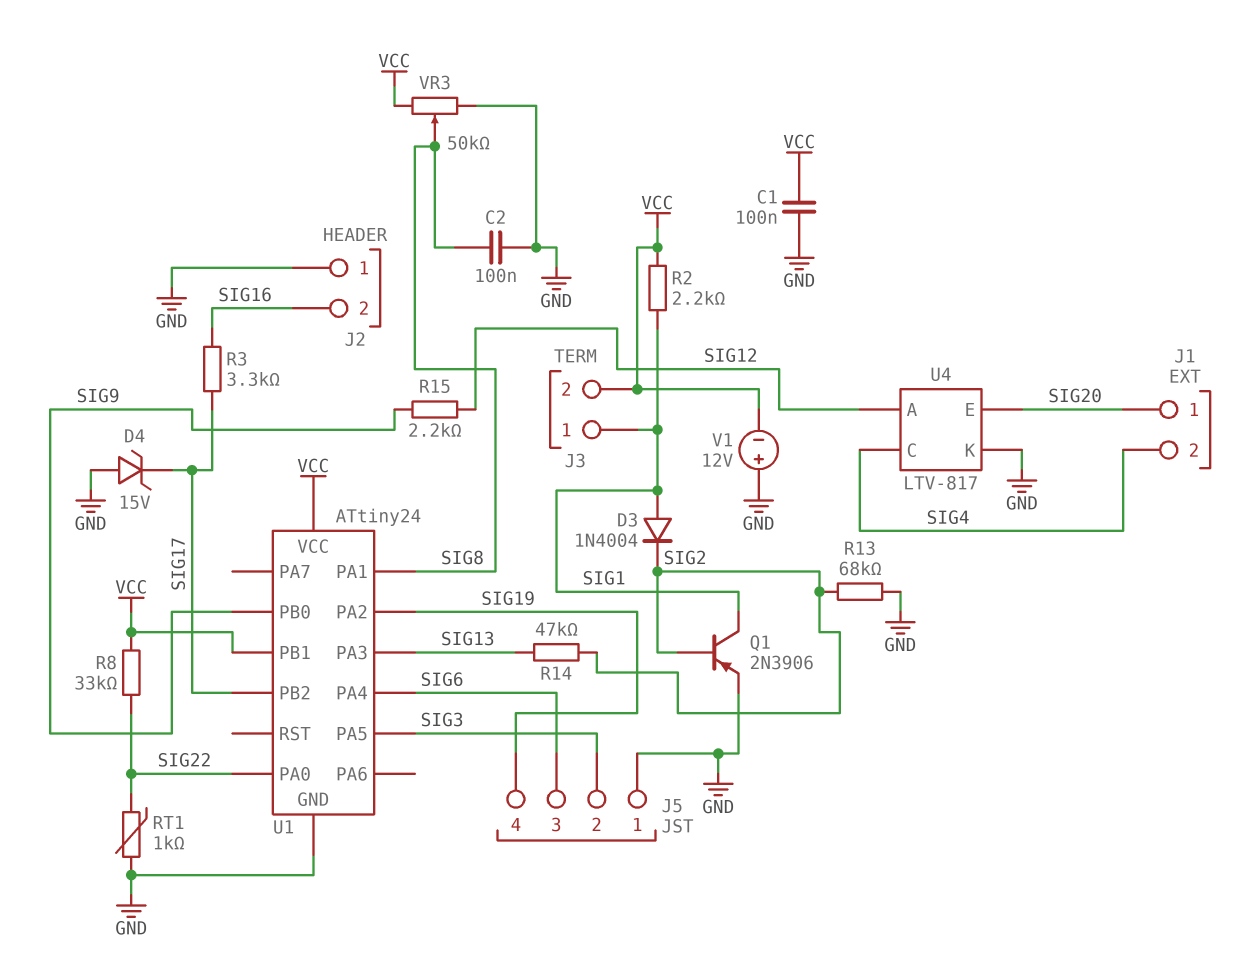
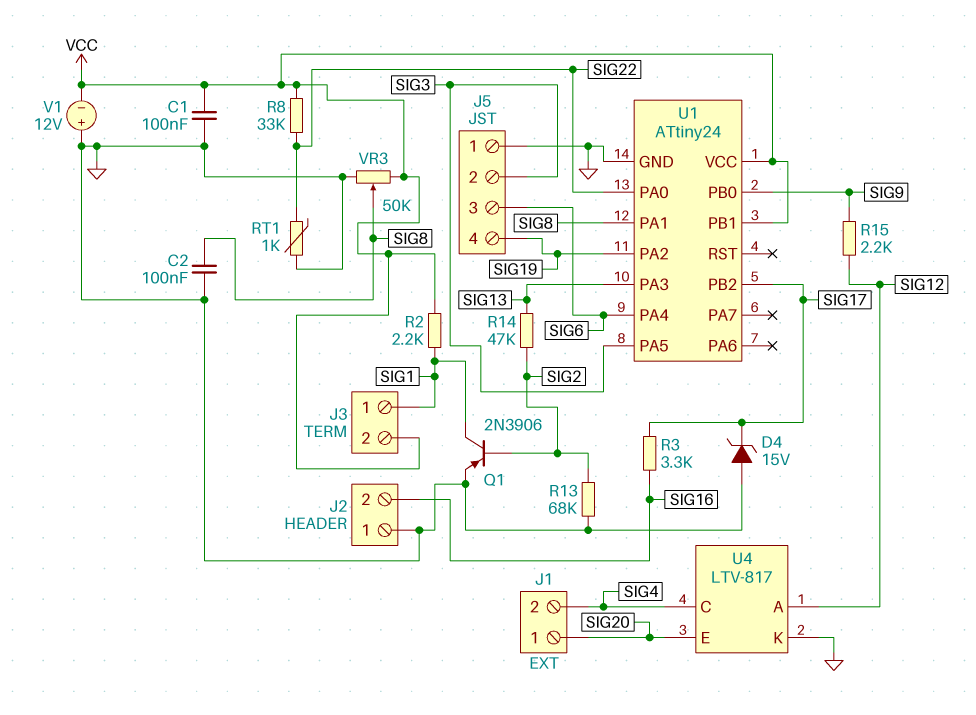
D3: diode 1N4004 (A SIG1, K SIG2) -> none

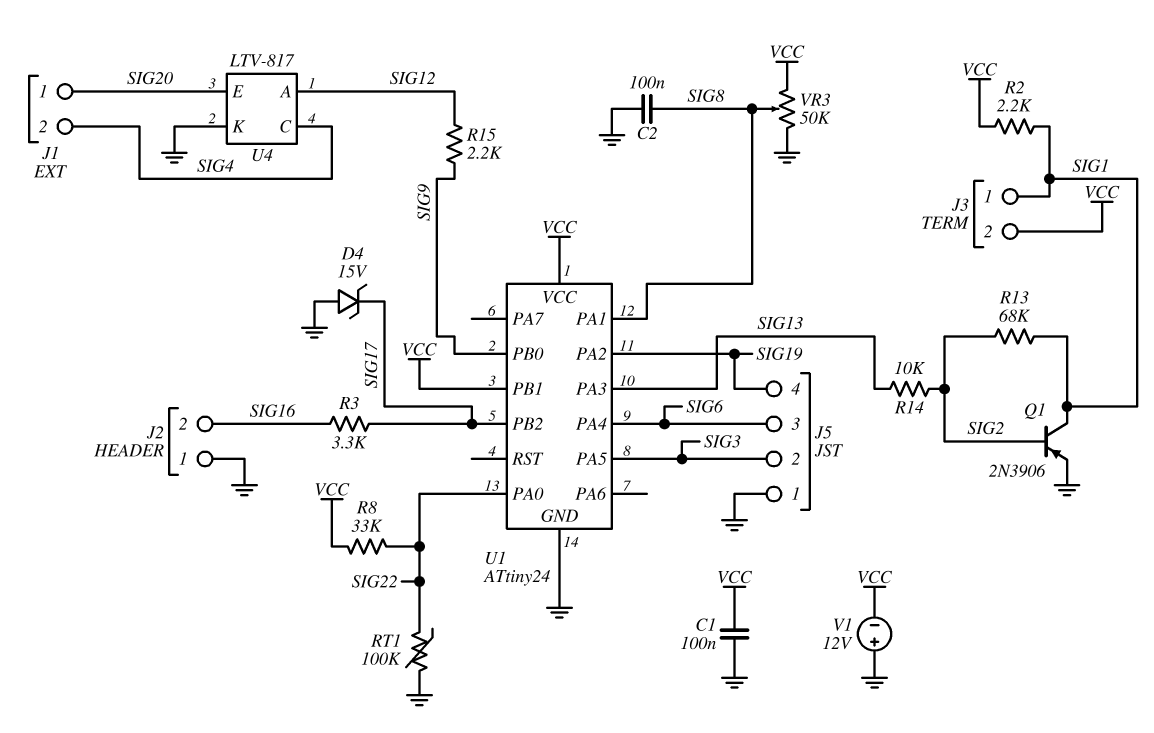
R13: 68k (GND, SIG2) -> 68k (SIG1, SIG2)
R14: 47k (SIG2, SIG13) -> 10k (SIG2, SIG13)
RT1: 1k (GND, SIG22) -> 100k (GND, SIG22)

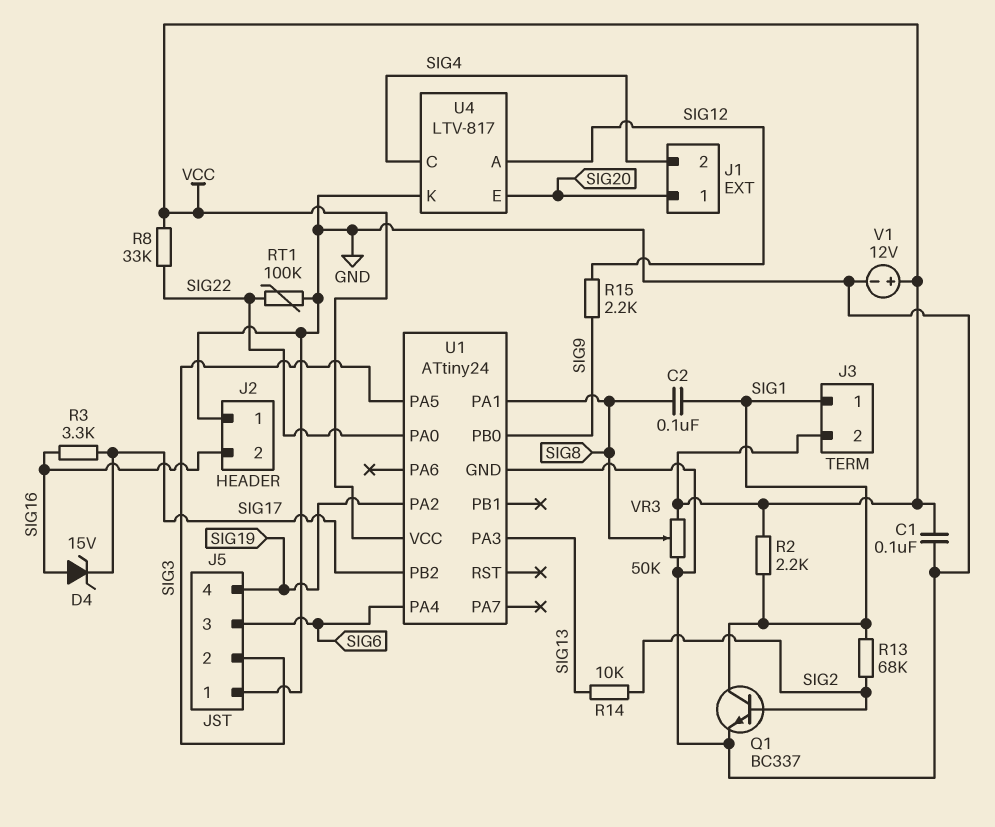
C2: 100nF (GND, SIG8) -> 100nF (SIG1, SIG8)
D4: zener 15V (A GND, K SIG17) -> zener 15V (A SIG16, K SIG17)
Q1: PNP 2N3906 (B SIG2, C SIG1, E GND) -> NPN BC337 (B SIG2, C SIG1, E GND)
U1 pin PB1: VCC -> none
V1: 12V (plus GND, minus VCC) -> 12V (plus VCC, minus GND)

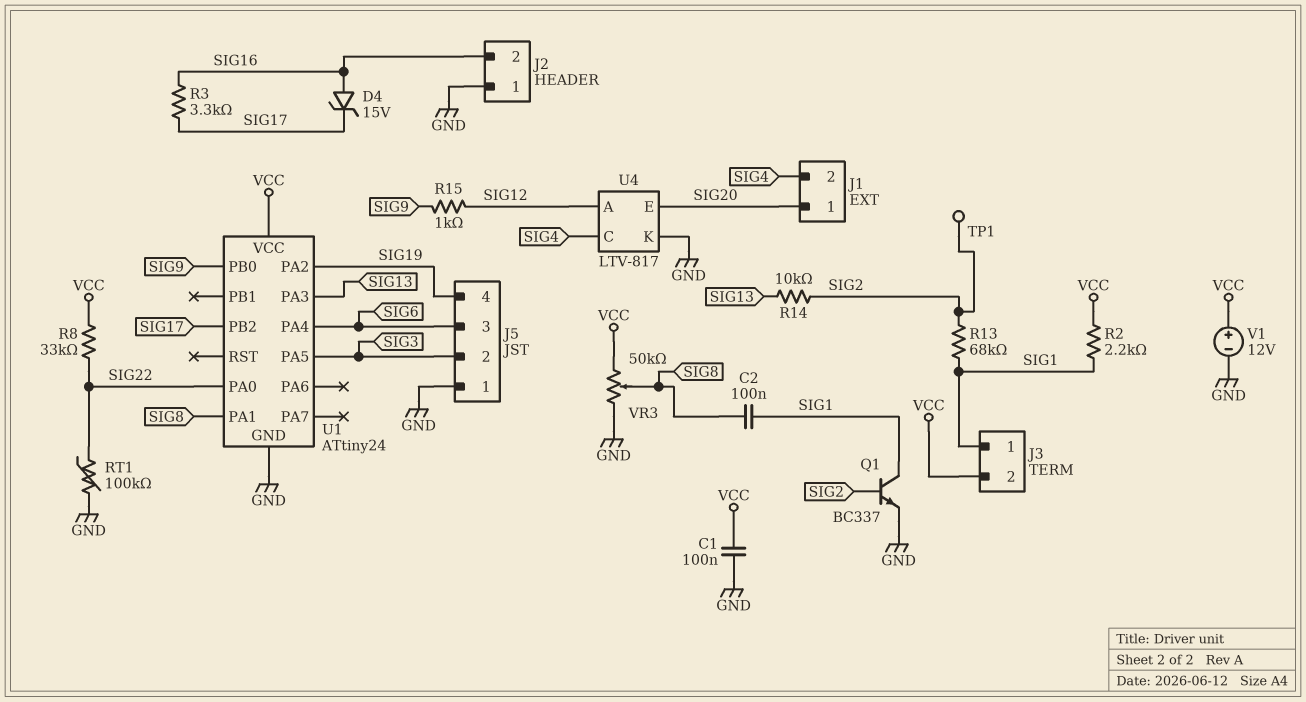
R15: 2.2k (SIG9, SIG12) -> 1k (SIG9, SIG12)
TP1: none -> test point (SIG2)

